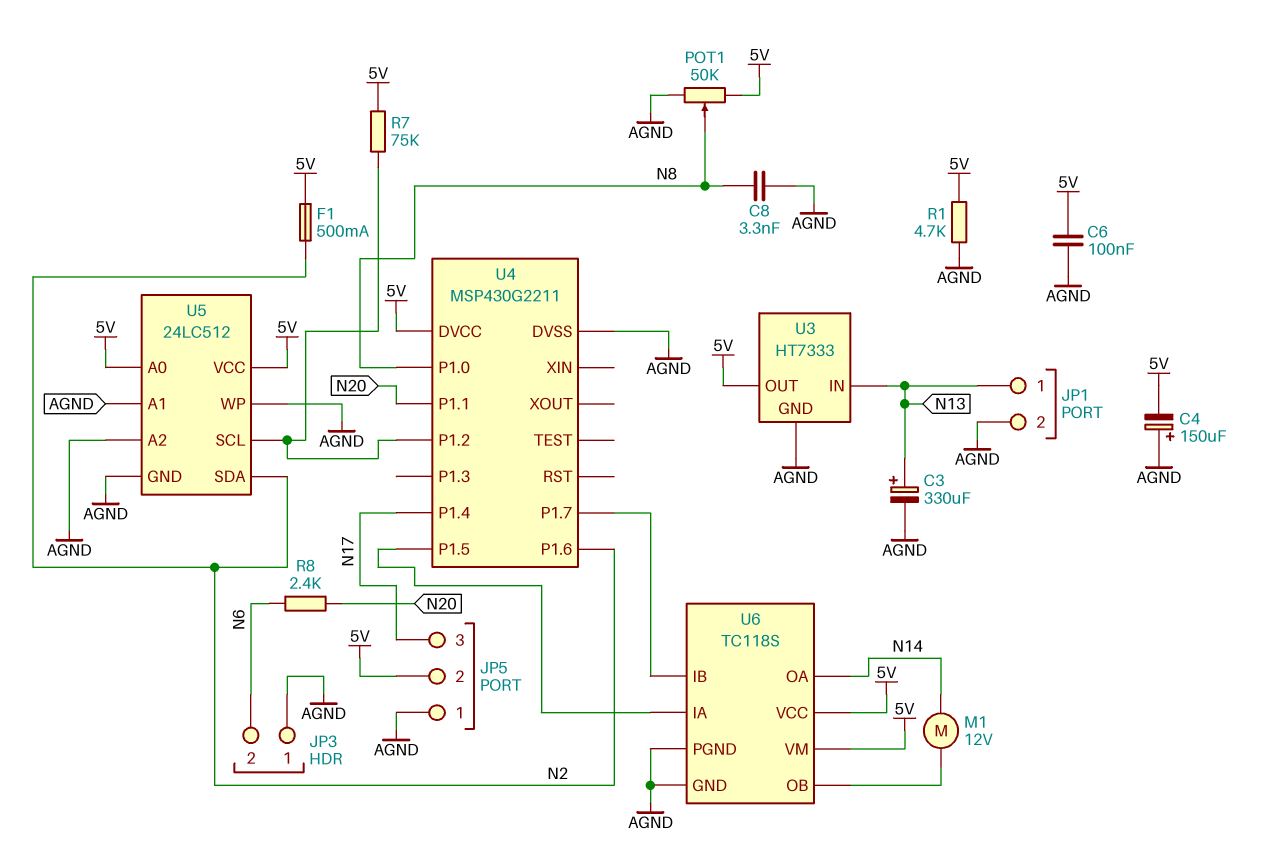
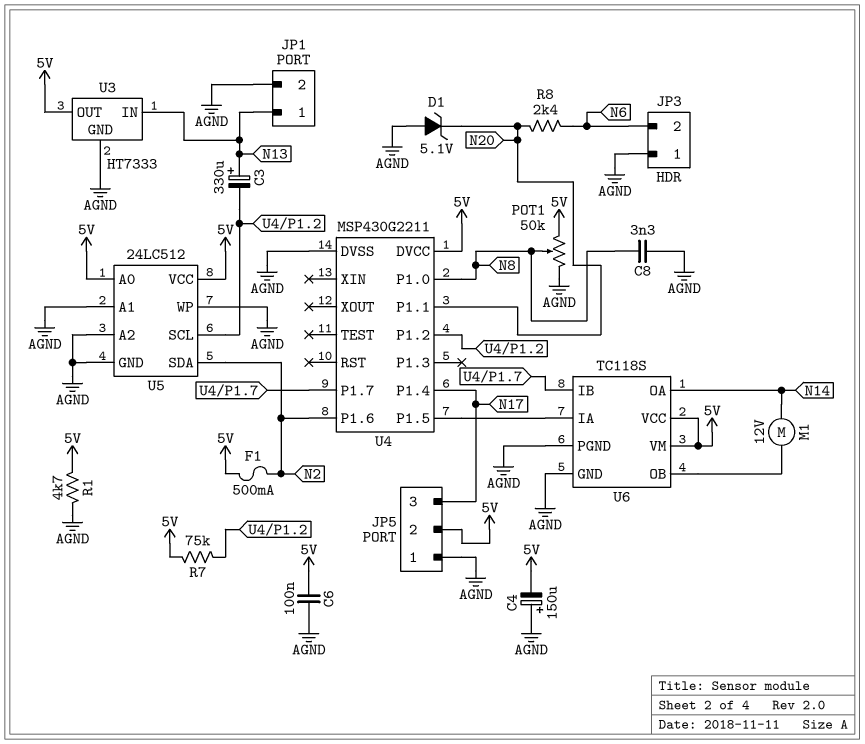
C3: 330uF (plus N13, minus AGND) -> 330uF (plus N13, minus U4/P1.2)
D1: none -> zener 5.1V (A AGND, K N20)

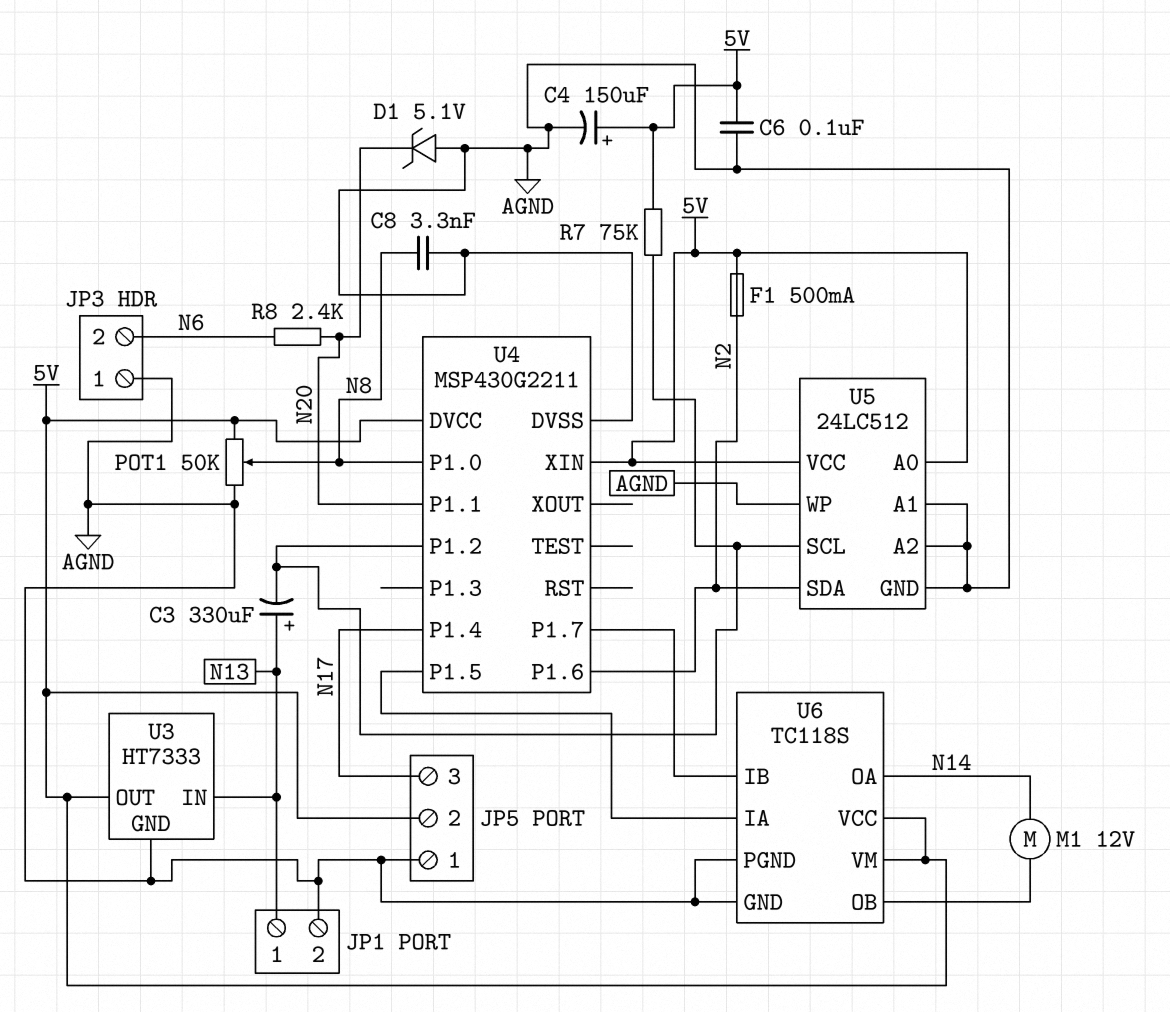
C4: 150uF (plus AGND, minus 5V) -> 150uF (plus 5V, minus AGND)
R1: 4.7k (5V, AGND) -> none
U4 pin XIN: none -> 5V

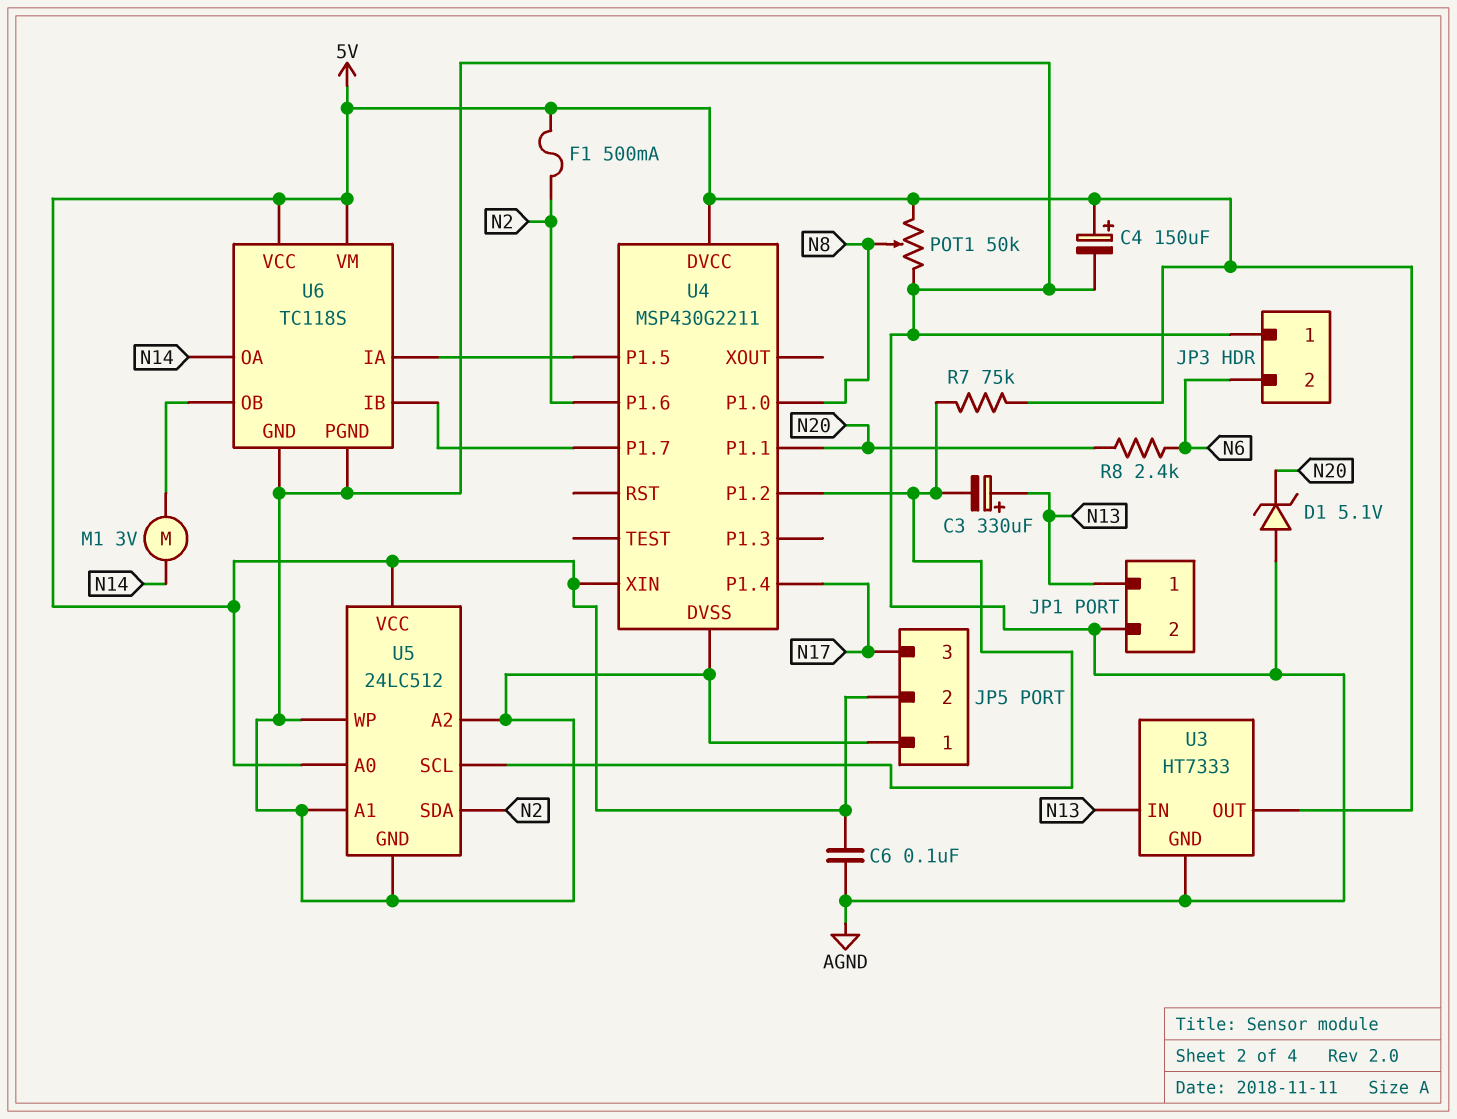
C8: 3.3nF (AGND, N8) -> none
M1: motor 12V (N14, U6/OB) -> motor 3V (N14, U6/OB)

